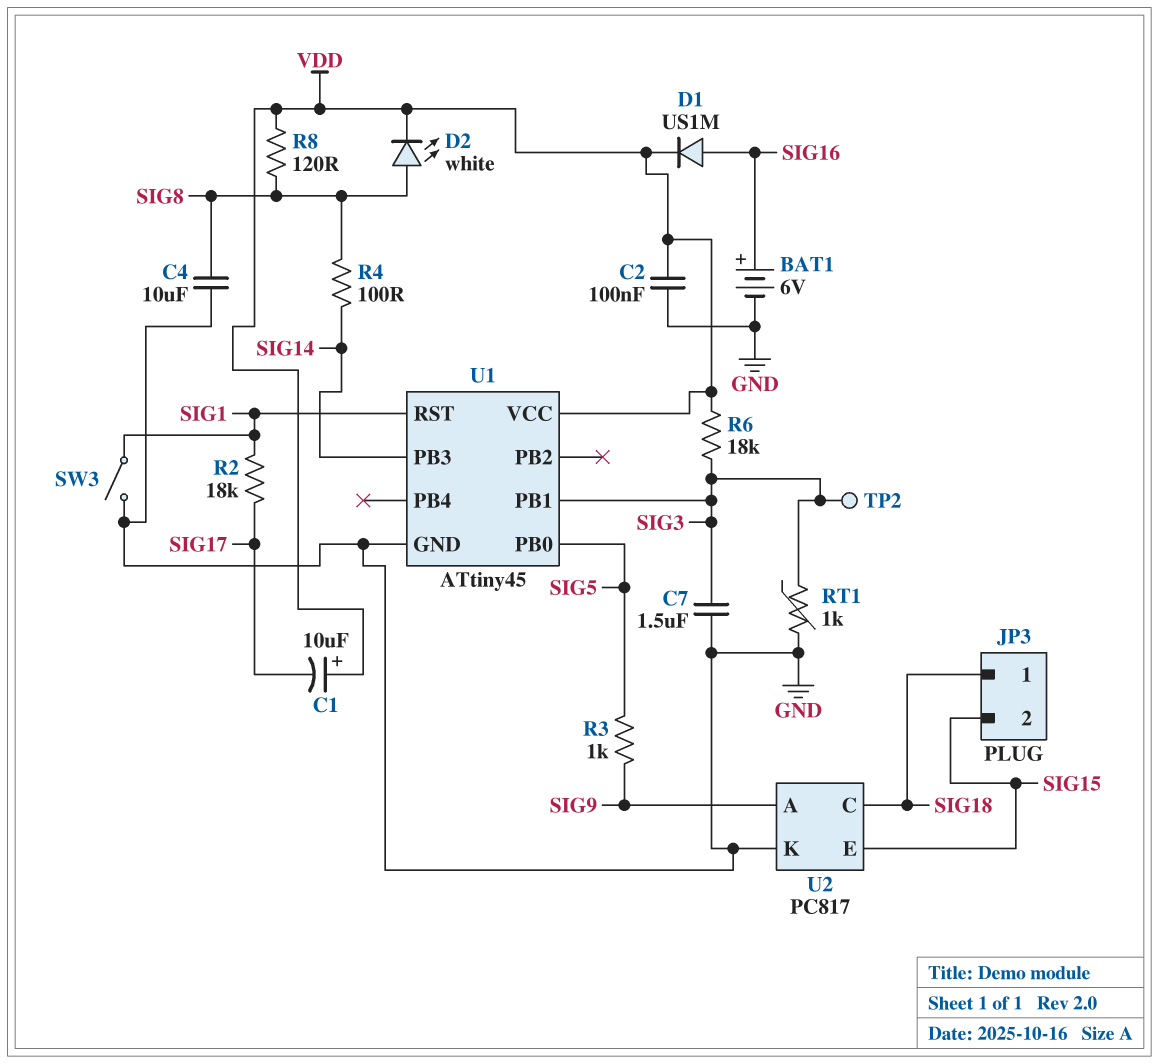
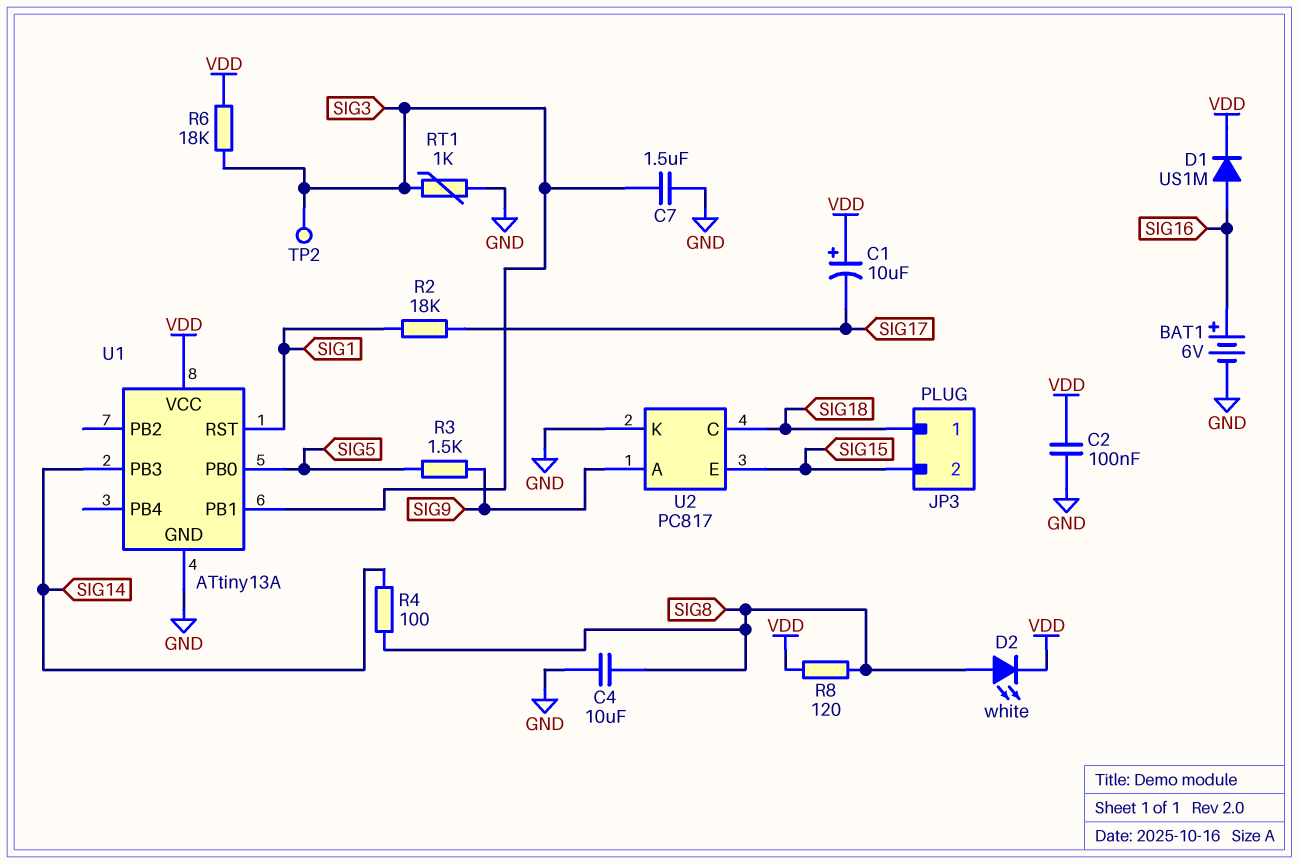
R3: 1k (SIG5, SIG9) -> 1.5k (SIG5, SIG9)
SW3: switch (GND, SIG1) -> none
U1: ATtiny45 -> ATtiny13A

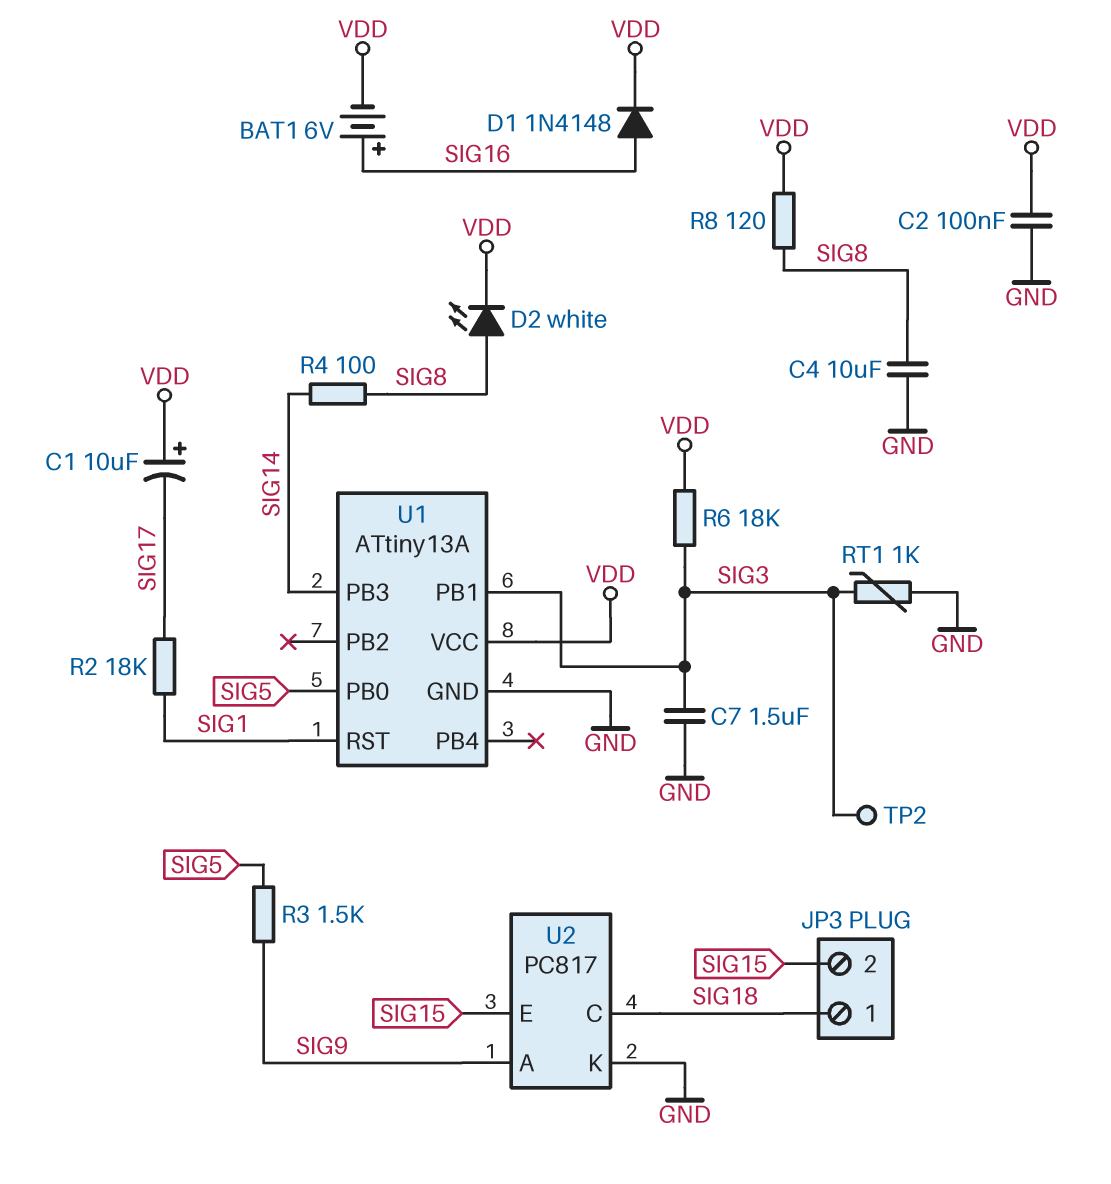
BAT1: 6V (plus SIG16, minus GND) -> 6V (plus SIG16, minus VDD)
D1: diode US1M (A SIG16, K VDD) -> diode 1N4148 (A SIG16, K VDD)

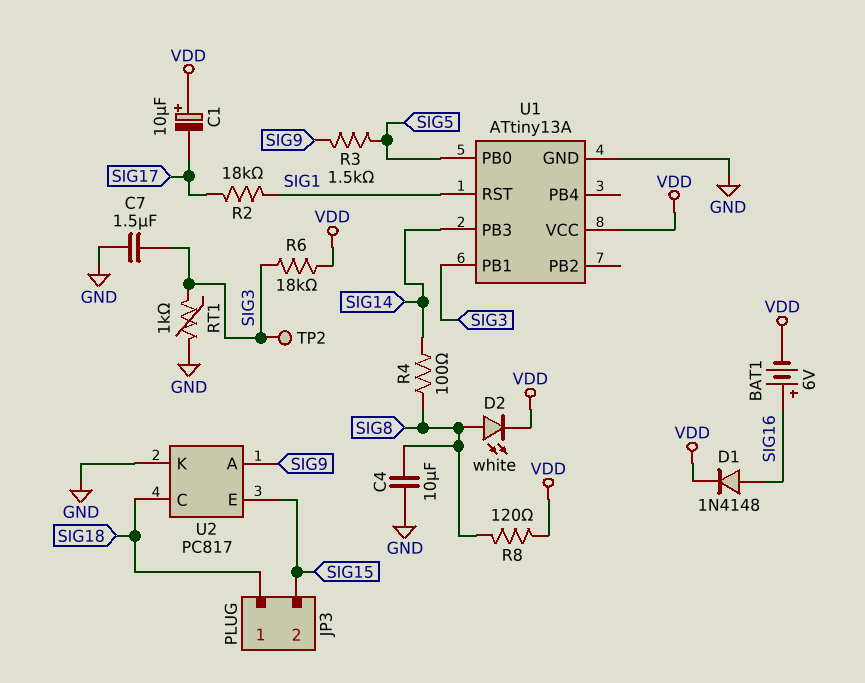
C2: 100nF (GND, VDD) -> none

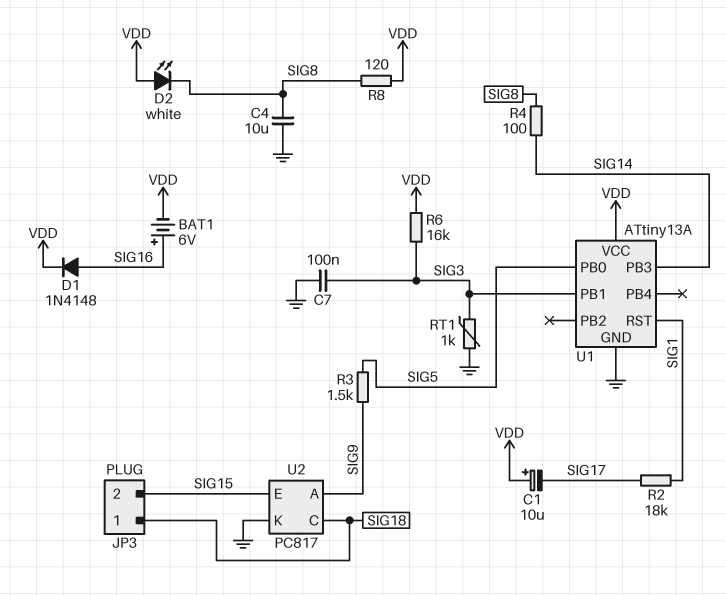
C7: 1.5uF (GND, SIG3) -> 100nF (GND, SIG3)
D2: LED white (A SIG8, K VDD) -> LED white (A VDD, K SIG8)
R6: 18k (SIG3, VDD) -> 16k (SIG3, VDD)
TP2: test point (SIG3) -> none

